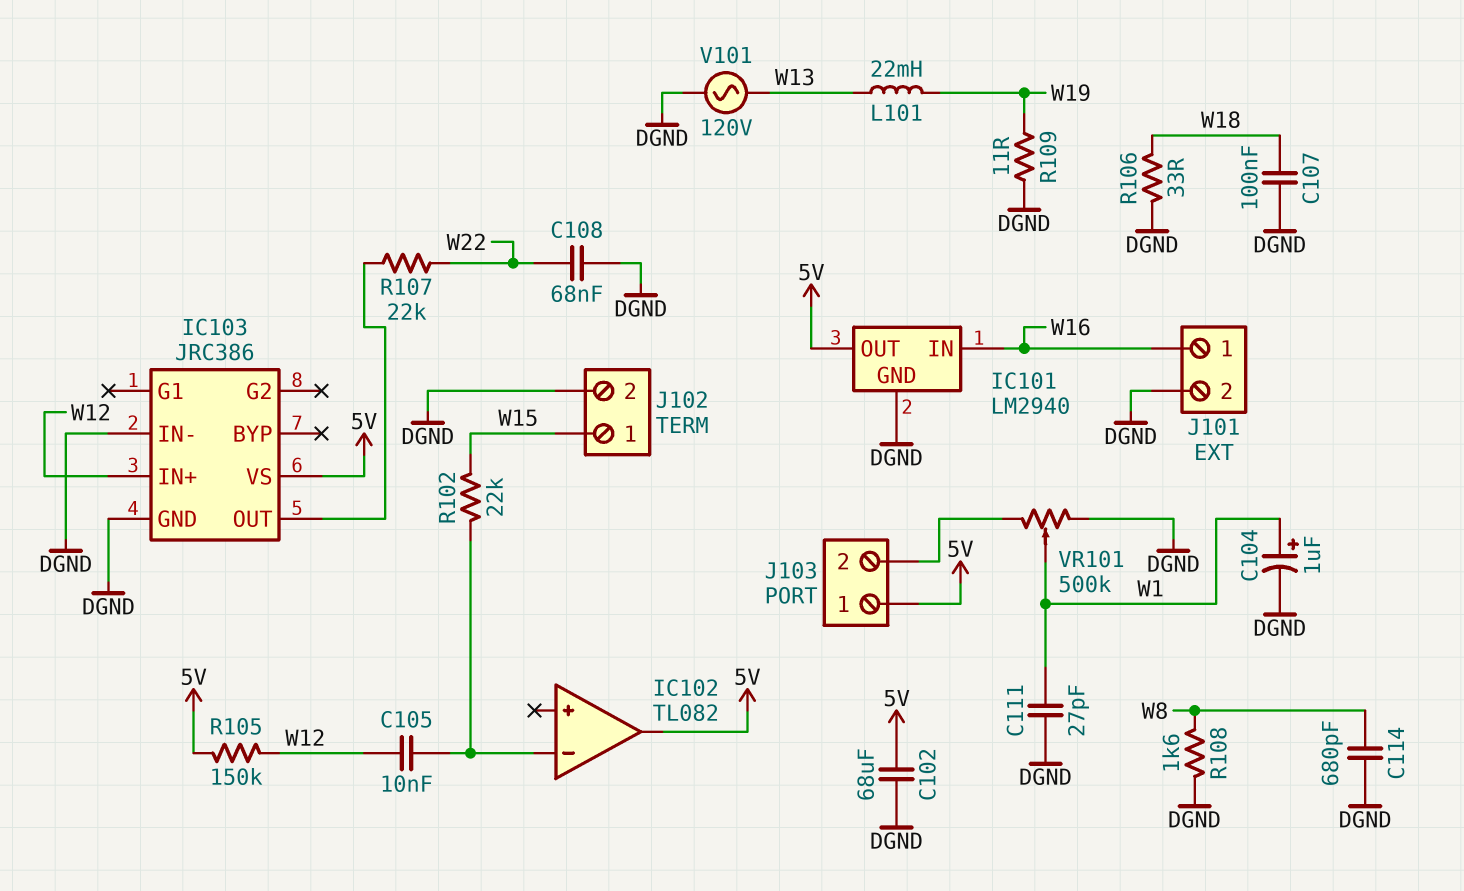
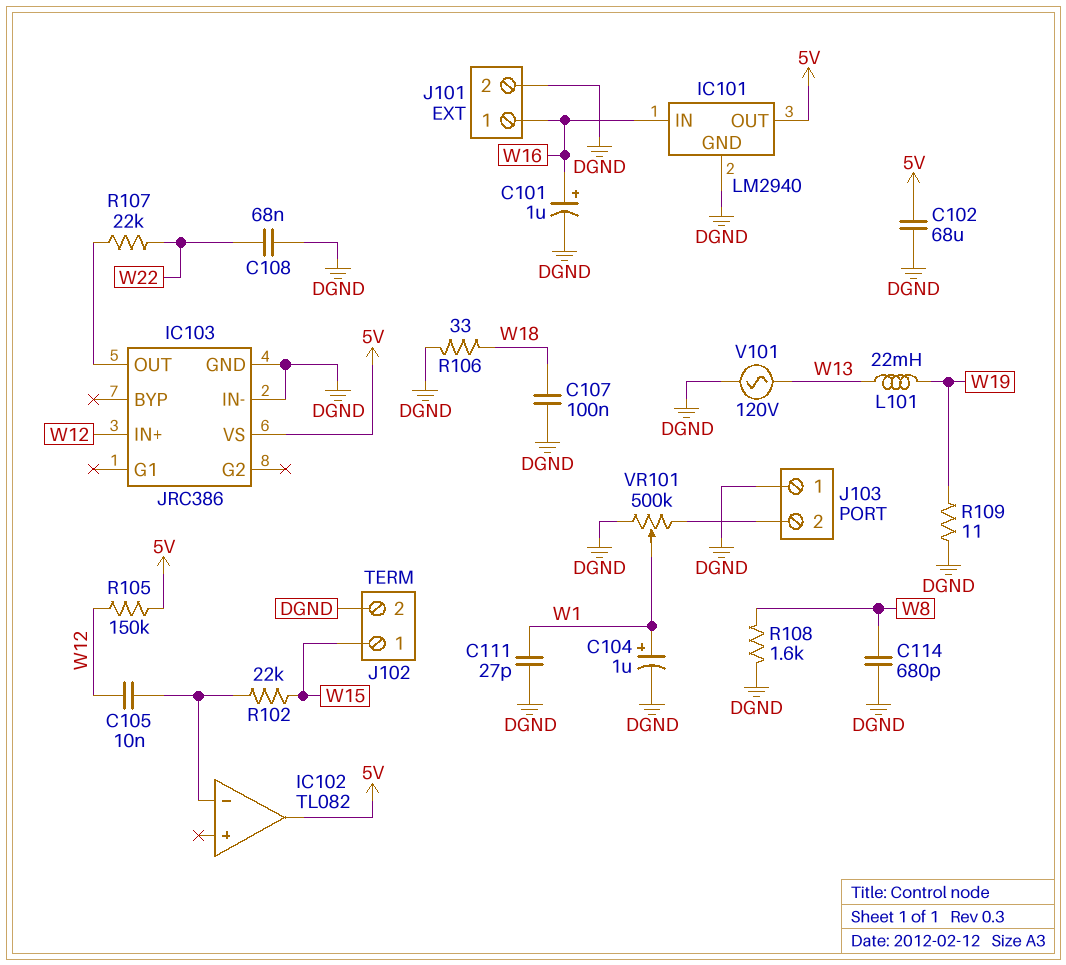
C101: none -> 1uF (plus W16, minus DGND)
J103 pin 1: 5V -> DGND

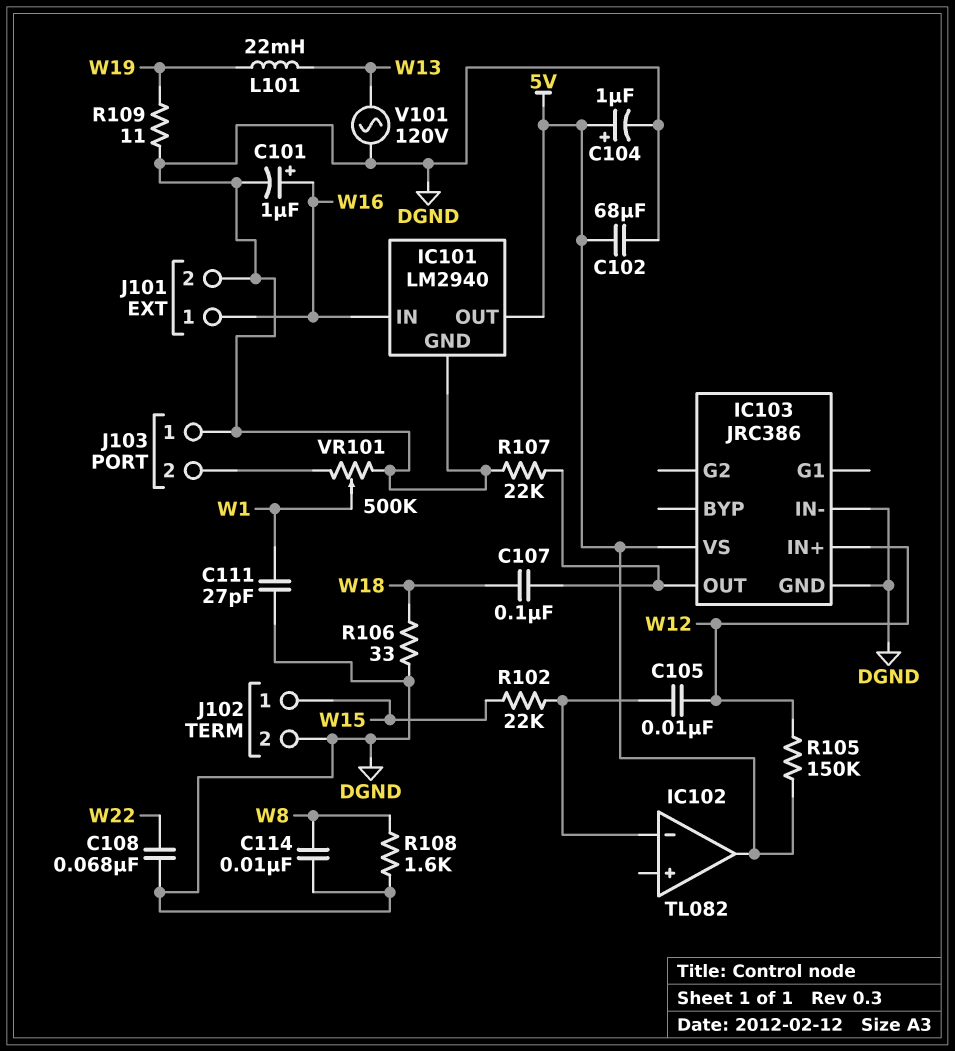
C104: 1uF (plus W1, minus DGND) -> 1uF (plus 5V, minus DGND)
C107: 100nF (DGND, W18) -> 100nF (IC103/OUT, W18)
C114: 680pF (DGND, W8) -> 10nF (DGND, W8)
R107: 22k (IC103/OUT, W22) -> 22k (DGND, IC103/OUT)

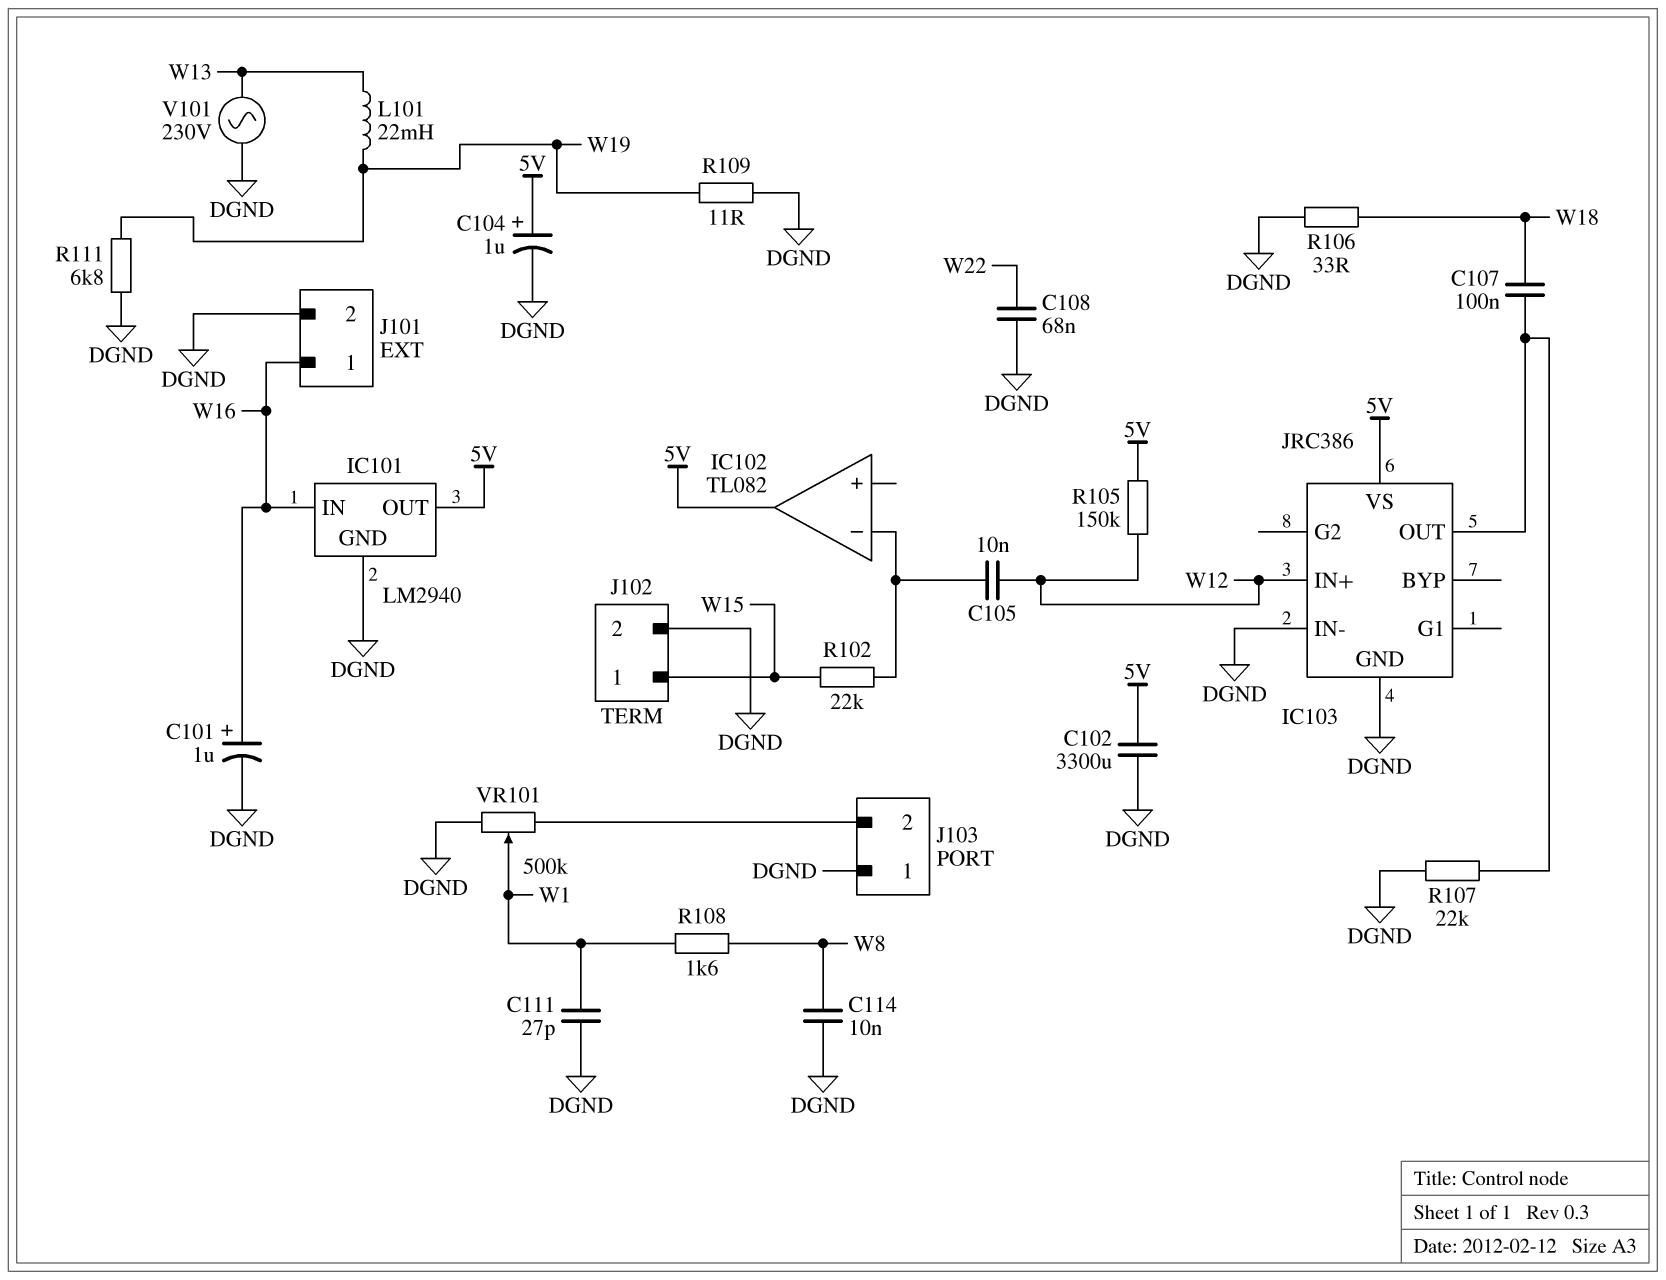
C102: 68uF (5V, DGND) -> 3300uF (5V, DGND)
R108: 1.6k (DGND, W8) -> 1.6k (W1, W8)
R111: none -> 6.8k (DGND, W19)
V101: AC 120V (DGND, W13) -> AC 230V (DGND, W13)

